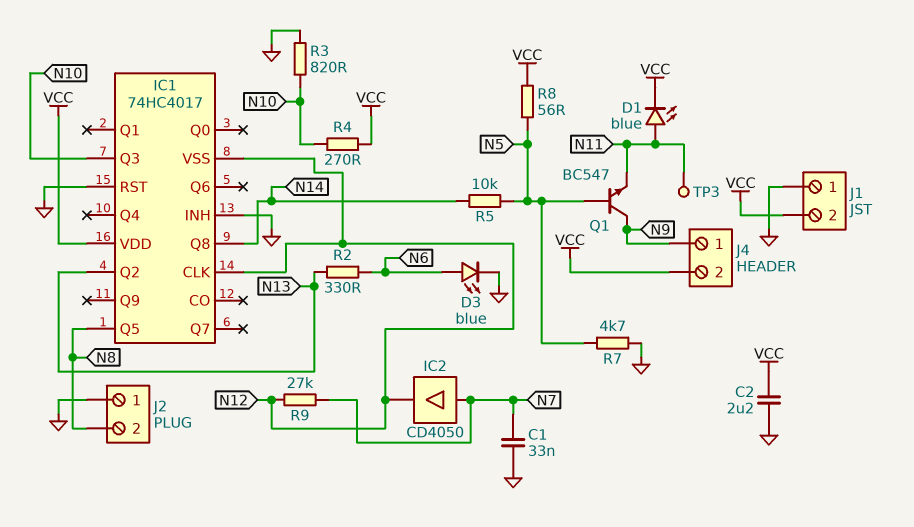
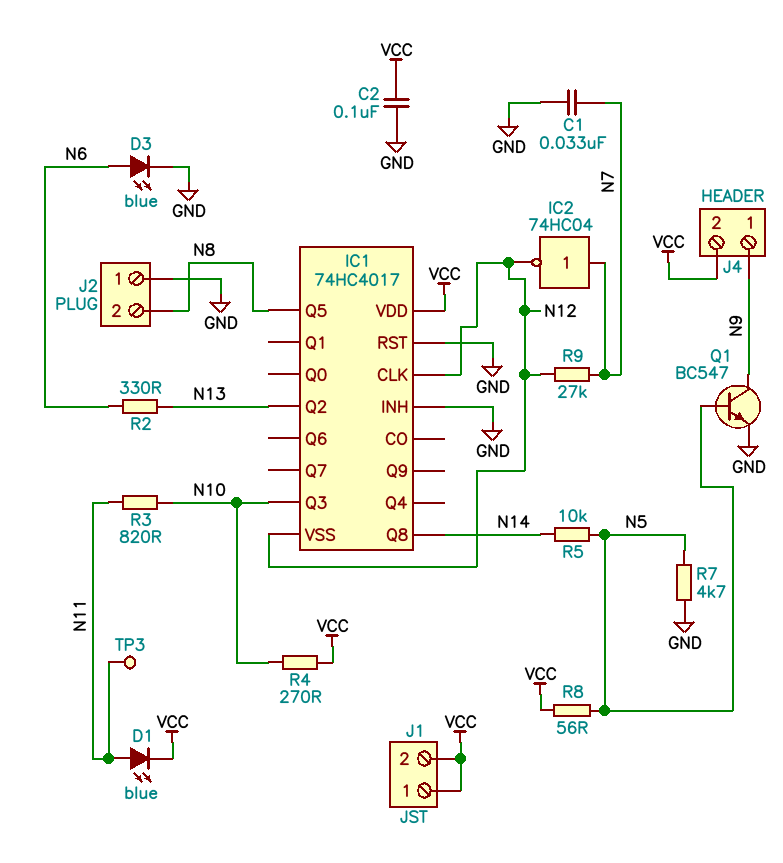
C2: 2.2uF (GND, VCC) -> 100nF (GND, VCC)
IC2: buffer CD4050 (in N7, out N12) -> NOT 74HC04 (in N7, out N12)
J1 pin 1: GND -> VCC
Q1: NPN BC547 (B N5, C N9, E N11) -> NPN BC547 (B N5, C N9, E GND)
R3: 820 (GND, N10) -> 820 (N10, N11)

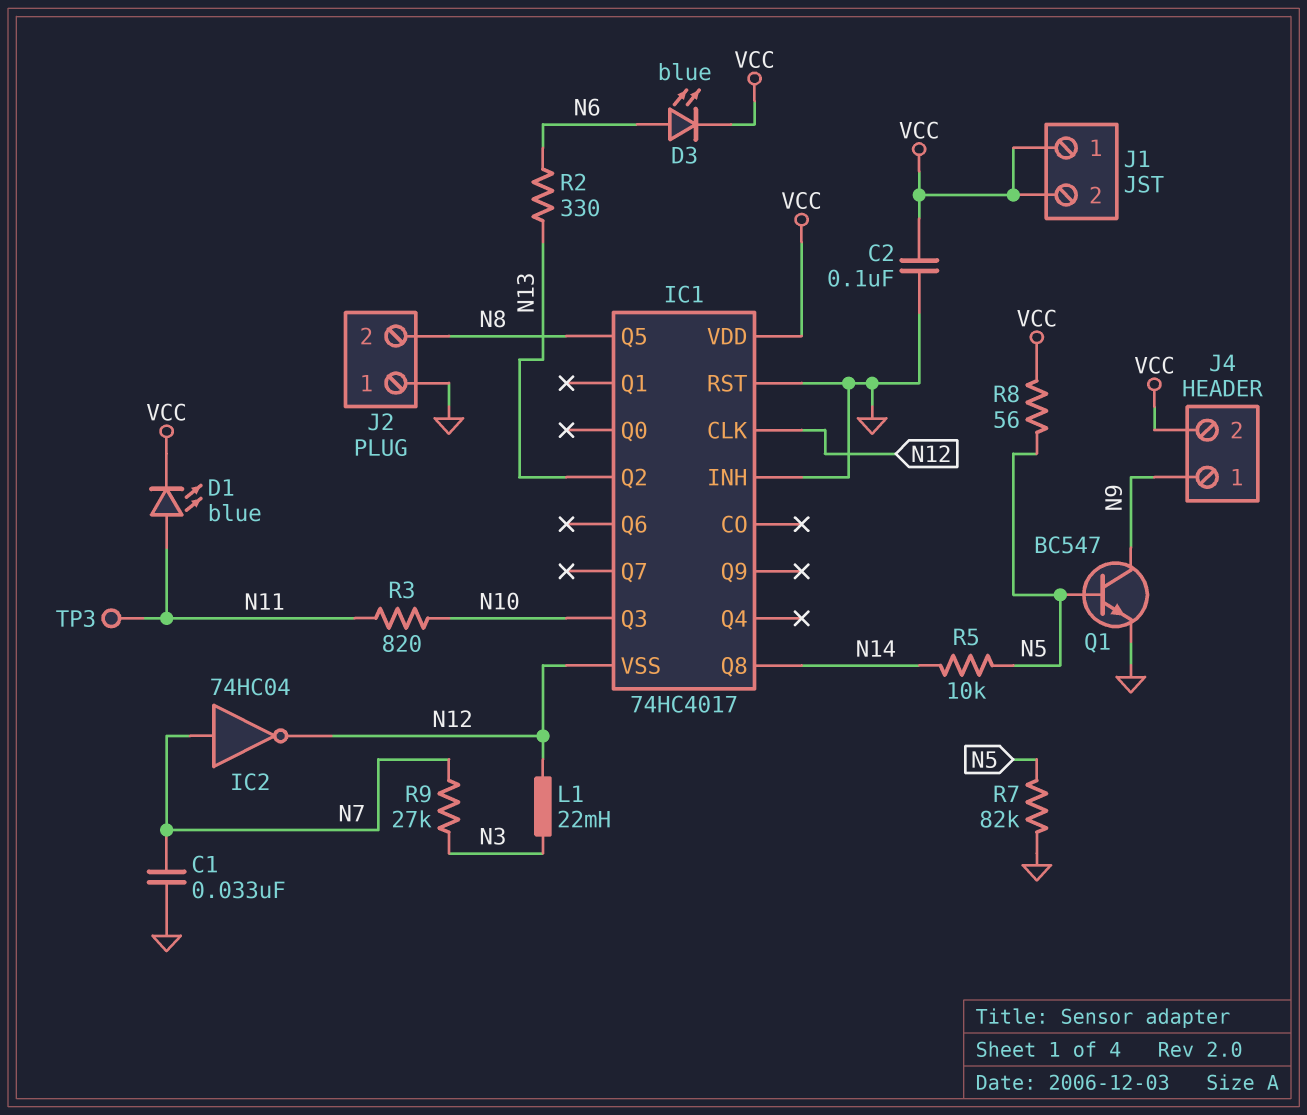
D3: LED blue (A N6, K GND) -> LED blue (A N6, K VCC)
L1: none -> 22mH (N3, N12)
R4: 270 (N10, VCC) -> none
R7: 4.7k (GND, N5) -> 82k (GND, N5)
R9: 27k (N7, N12) -> 27k (N3, N7)

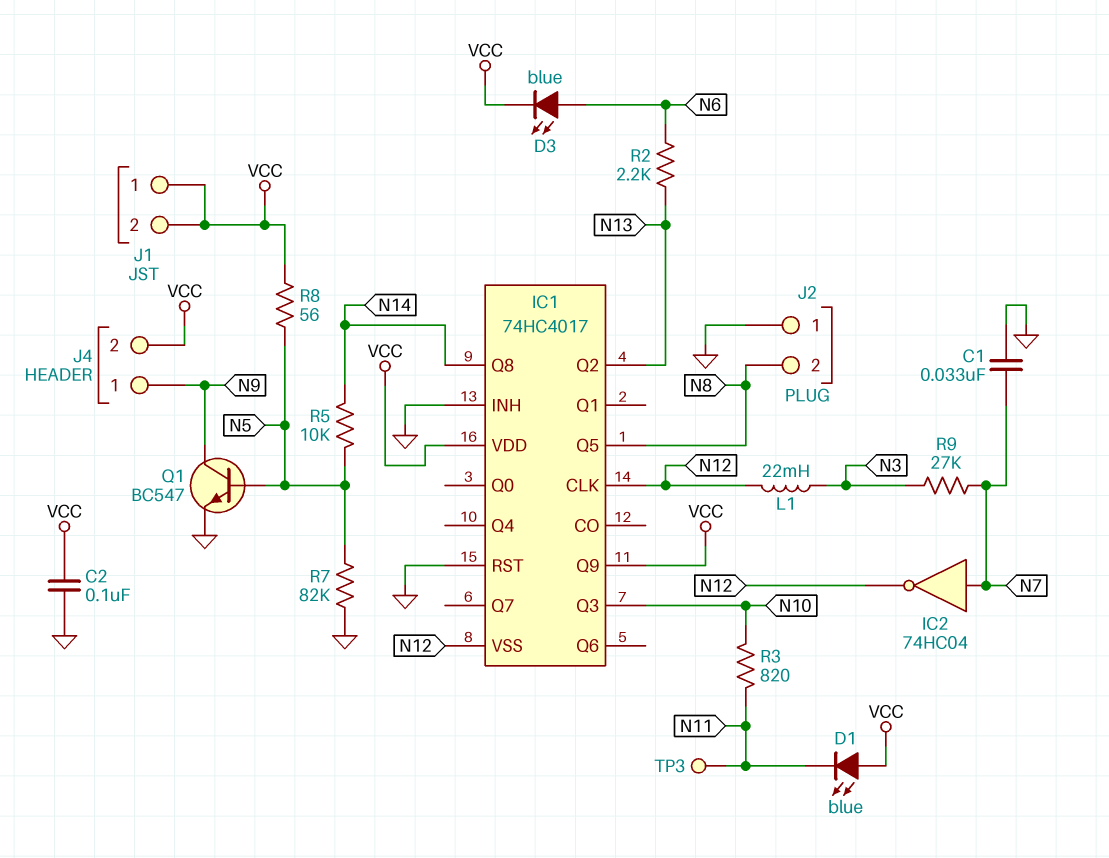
D1: LED blue (A N11, K VCC) -> LED blue (A VCC, K N11)
IC1 pin Q9: none -> VCC
R2: 330 (N6, N13) -> 2.2k (N6, N13)

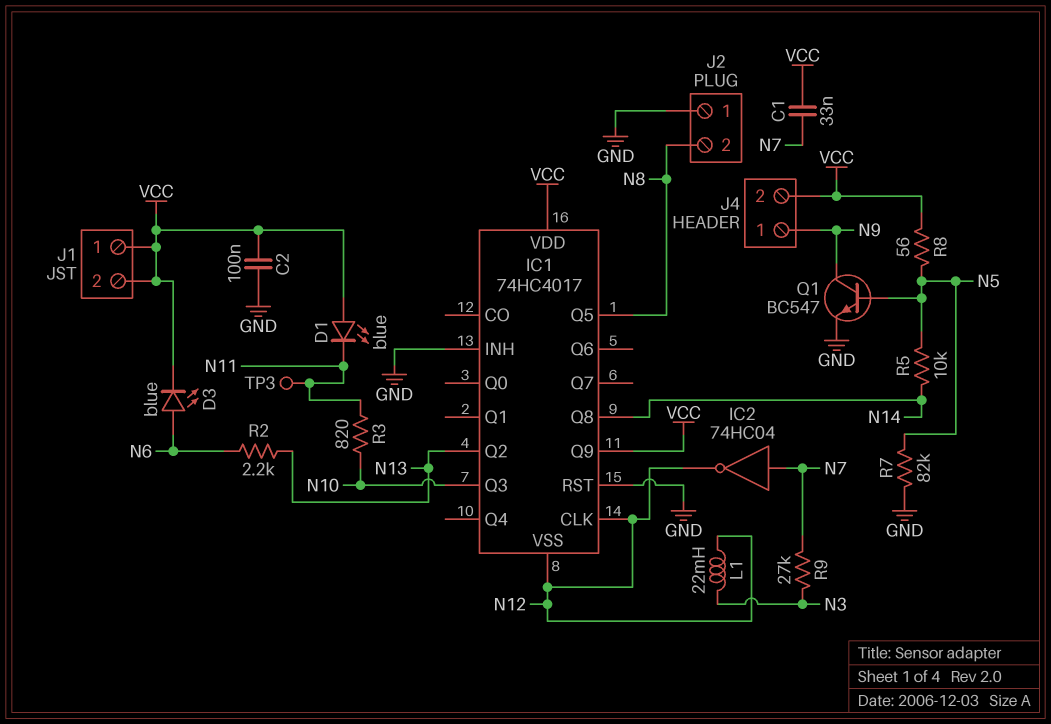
C1: 33nF (GND, N7) -> 33nF (N7, VCC)

